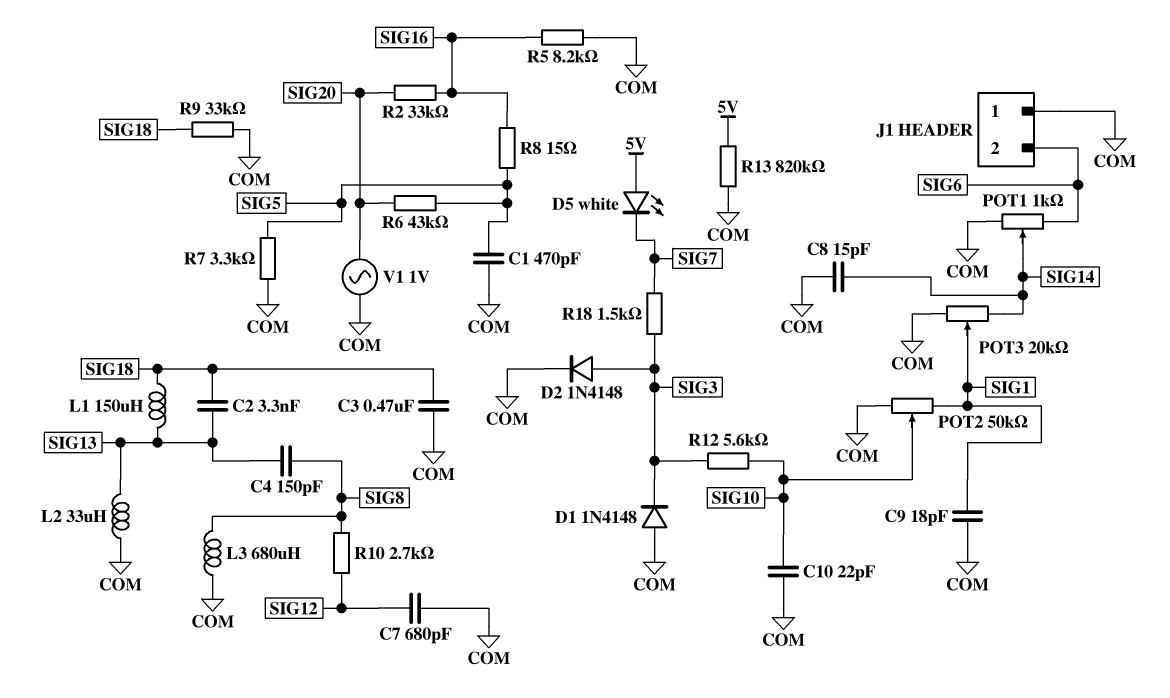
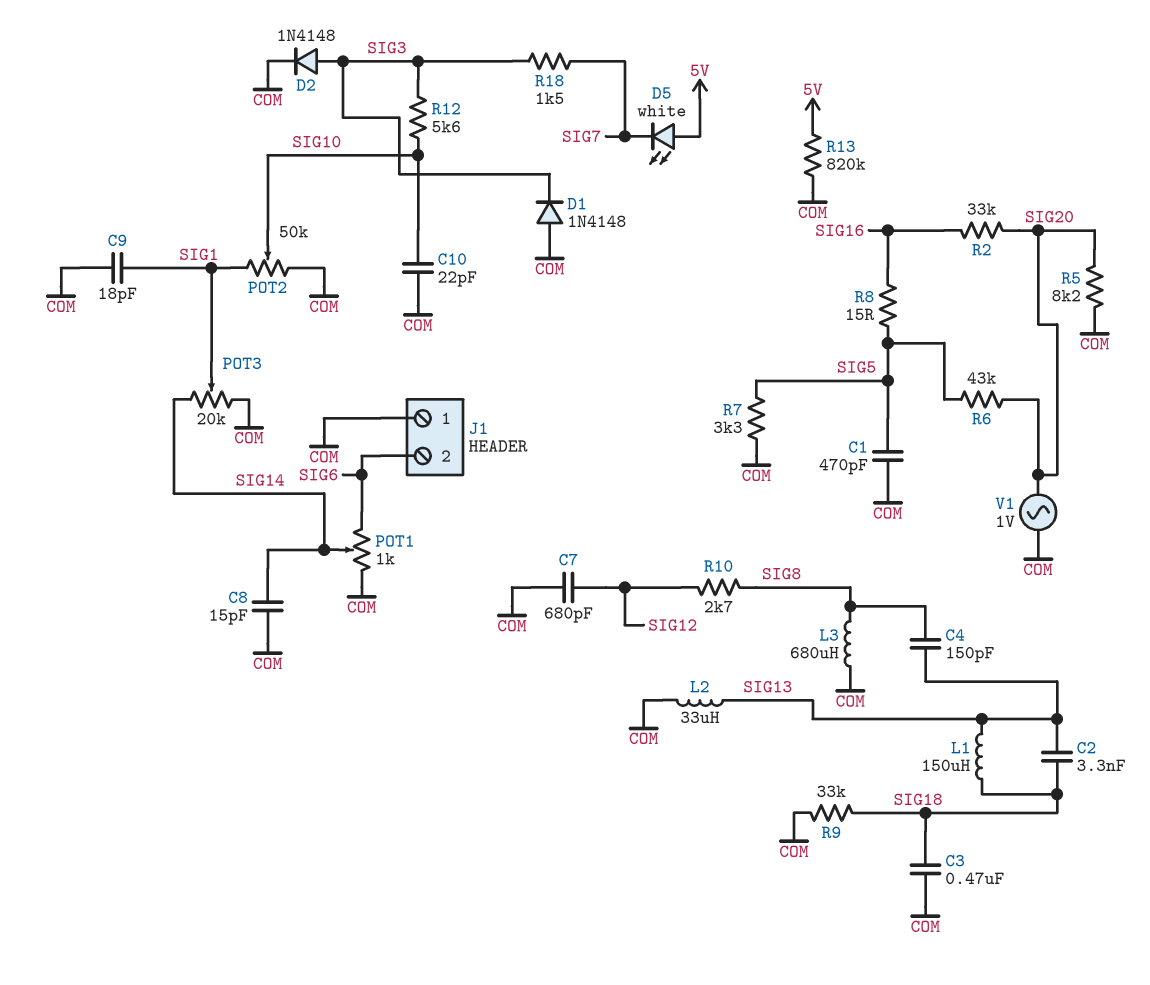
R5: 8.2k (COM, SIG16) -> 8.2k (COM, SIG20)

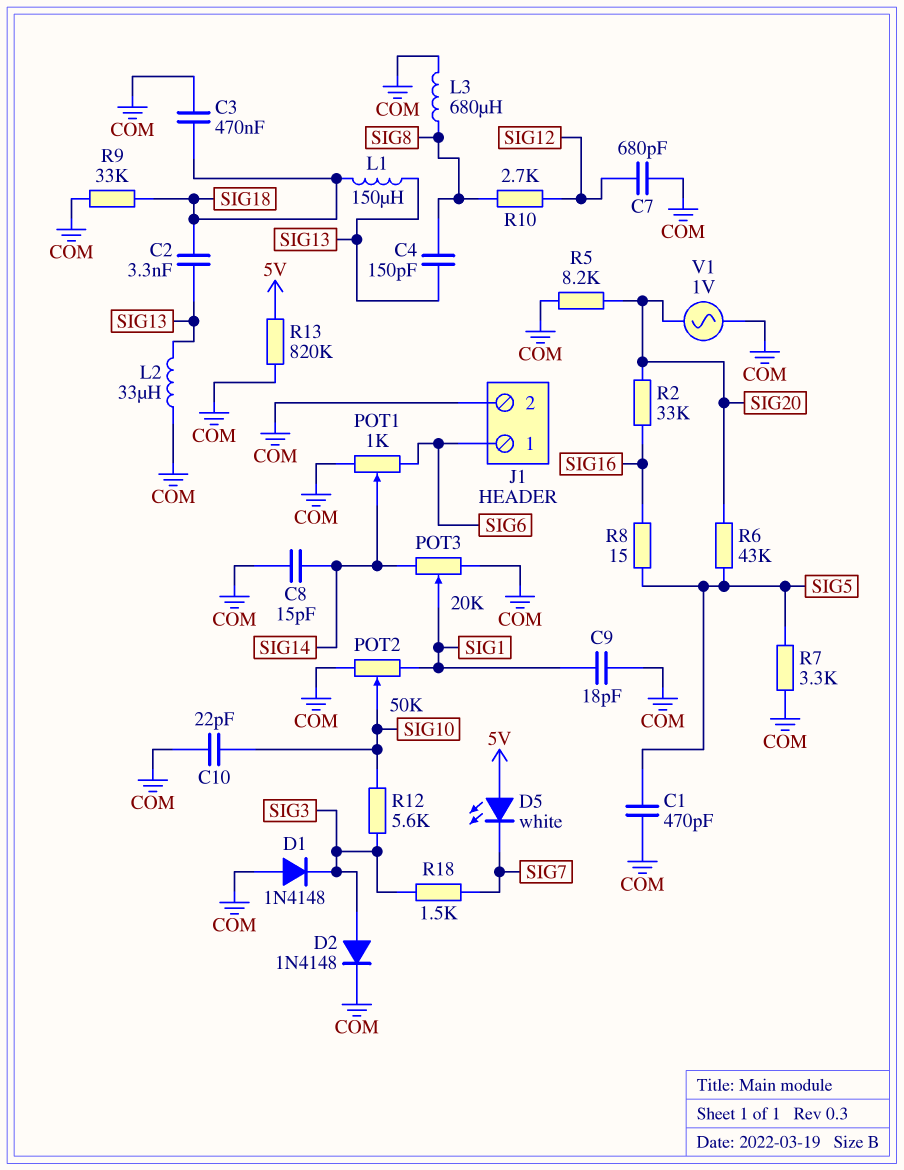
J1 pin 1: COM -> SIG6
J1 pin 2: SIG6 -> COM

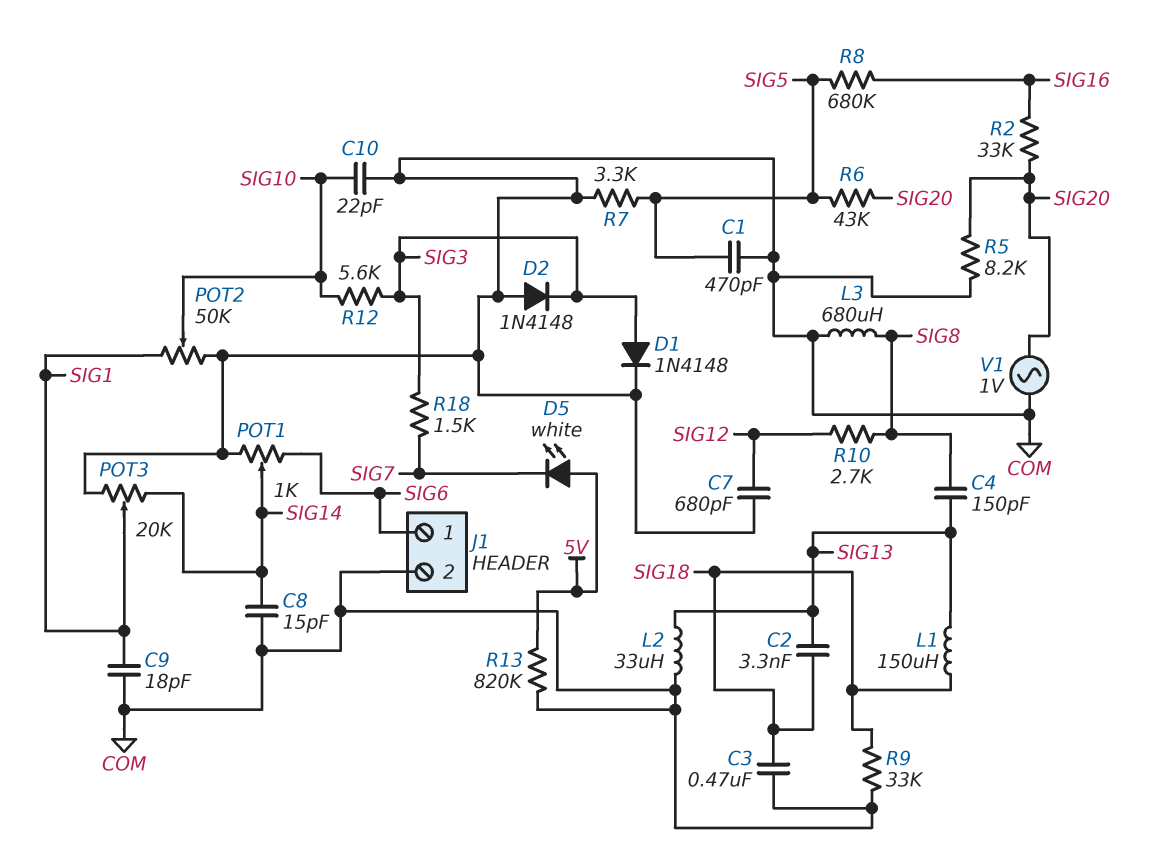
D1: diode 1N4148 (A COM, K SIG3) -> diode 1N4148 (A SIG3, K COM)
D2: diode 1N4148 (A SIG3, K COM) -> diode 1N4148 (A COM, K SIG3)
R8: 15 (SIG5, SIG16) -> 680k (SIG5, SIG16)

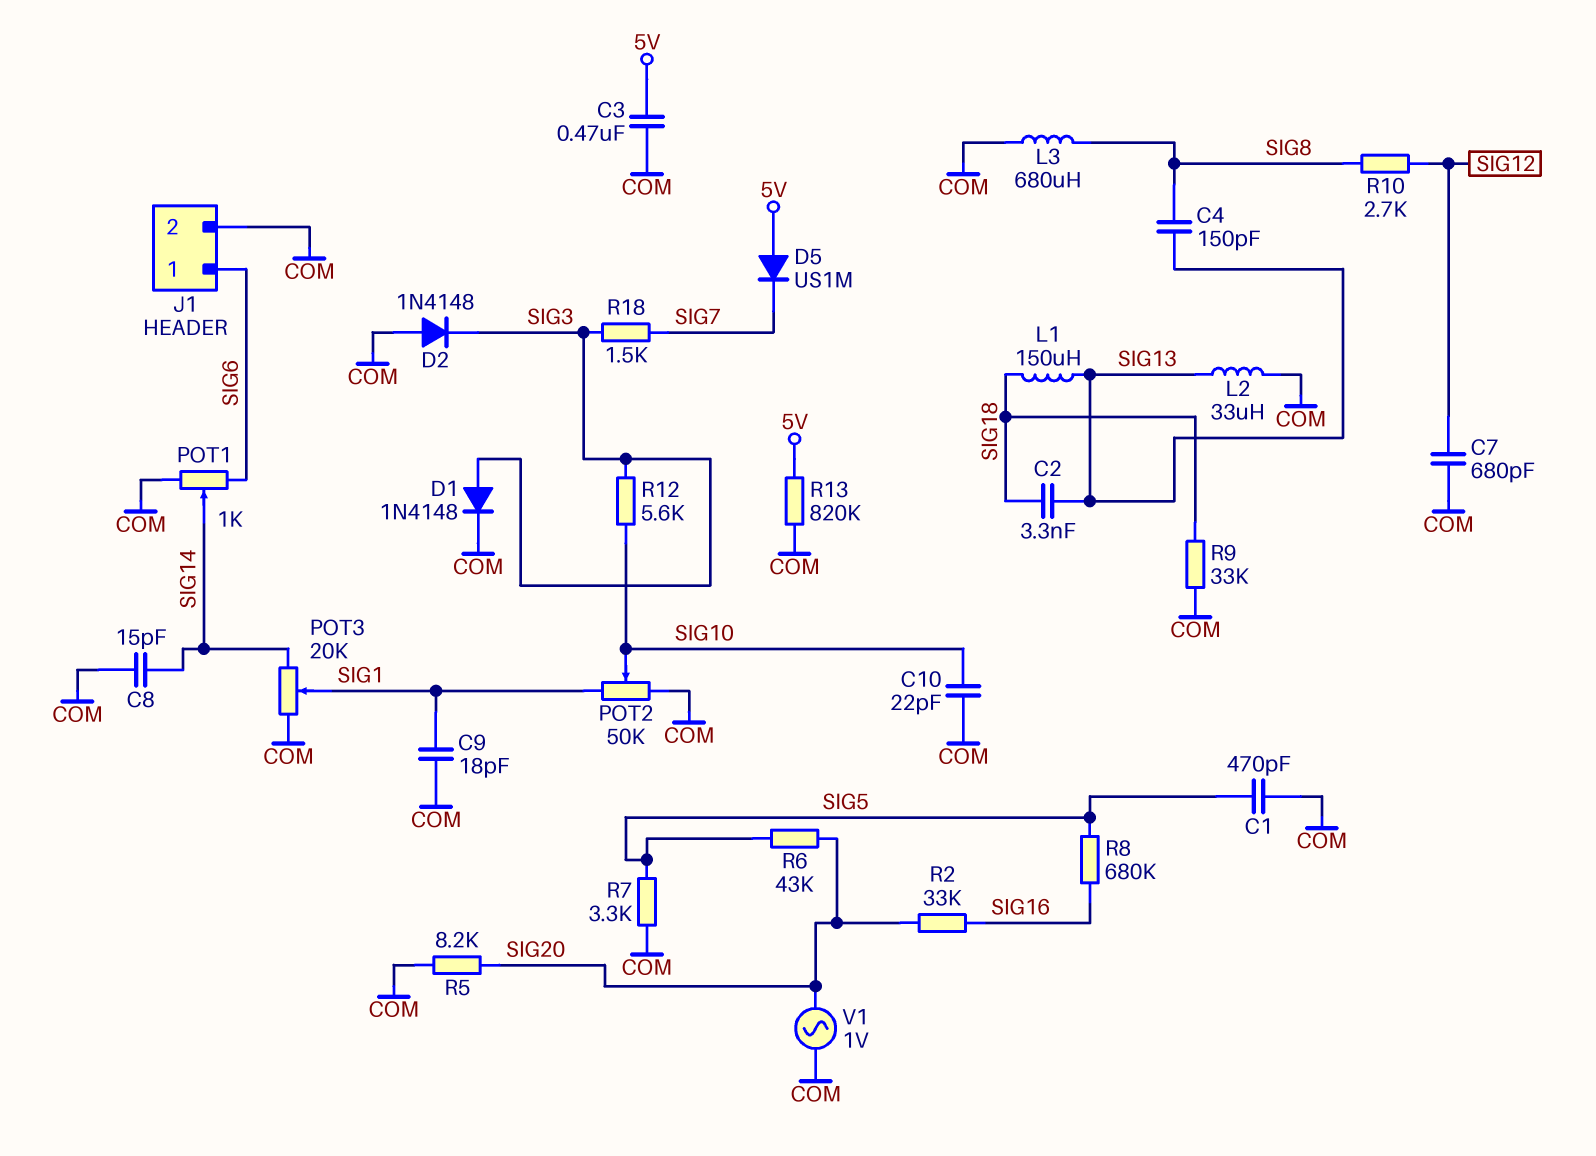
C3: 470nF (COM, SIG18) -> 470nF (5V, COM)
D5: LED white (A 5V, K SIG7) -> diode US1M (A 5V, K SIG7)

